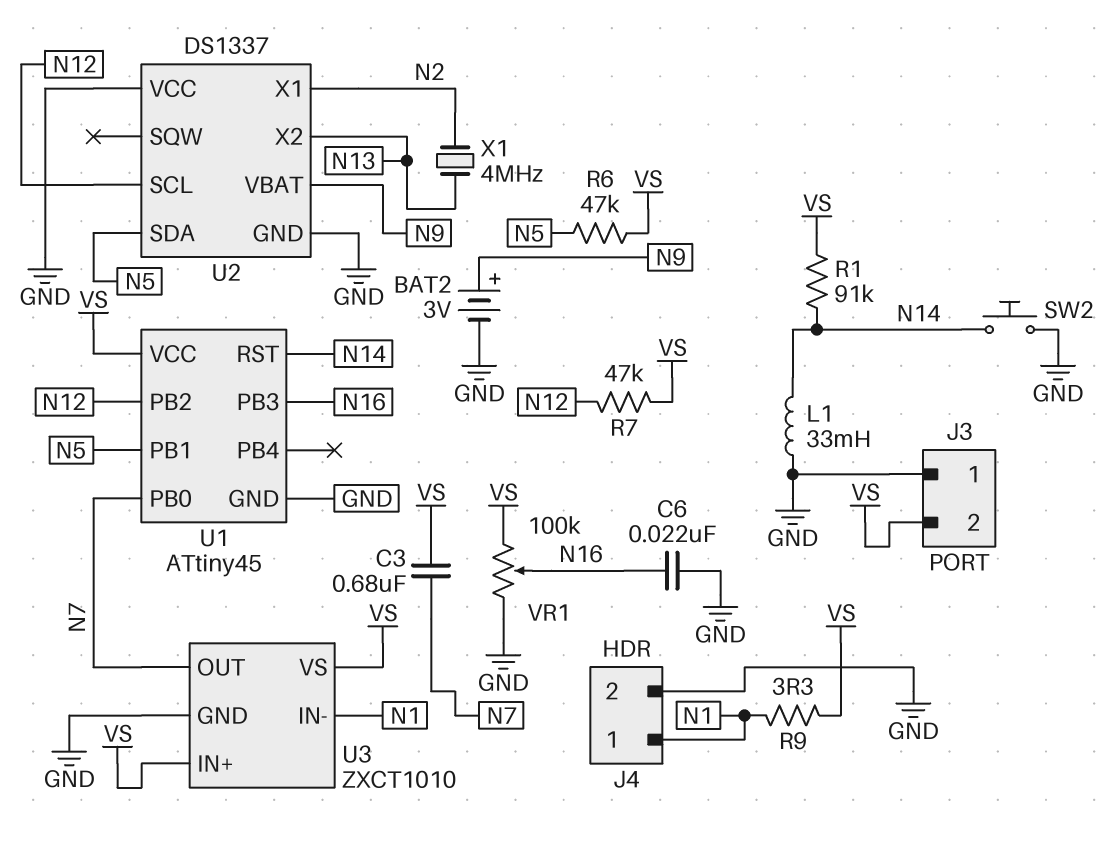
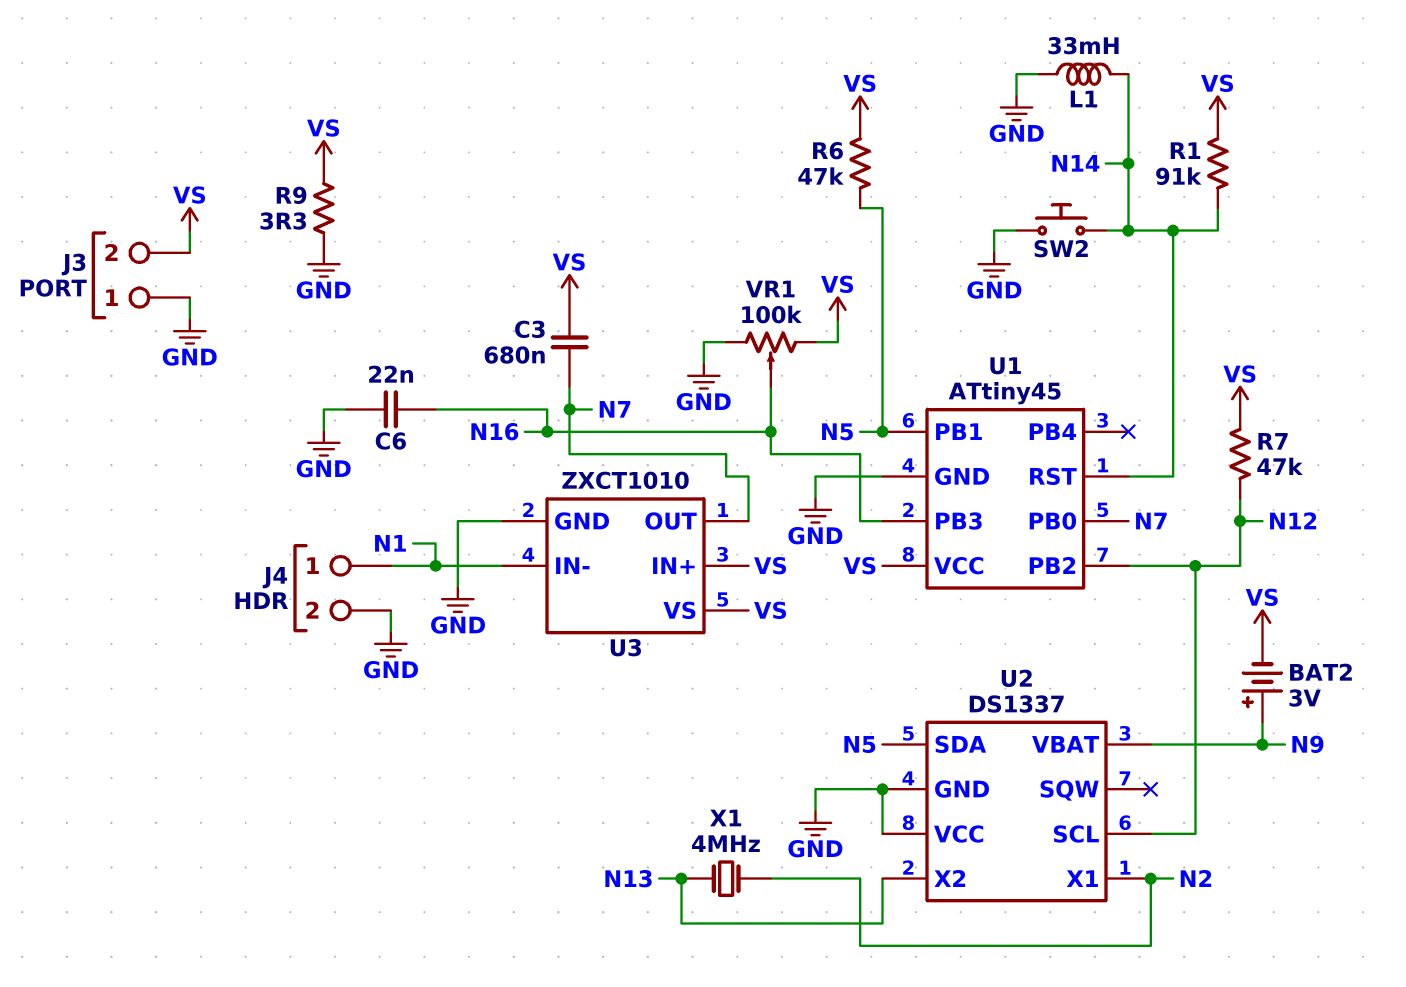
BAT2: 3V (plus N9, minus GND) -> 3V (plus N9, minus VS)
R9: 3.3 (N1, VS) -> 3.3 (GND, VS)

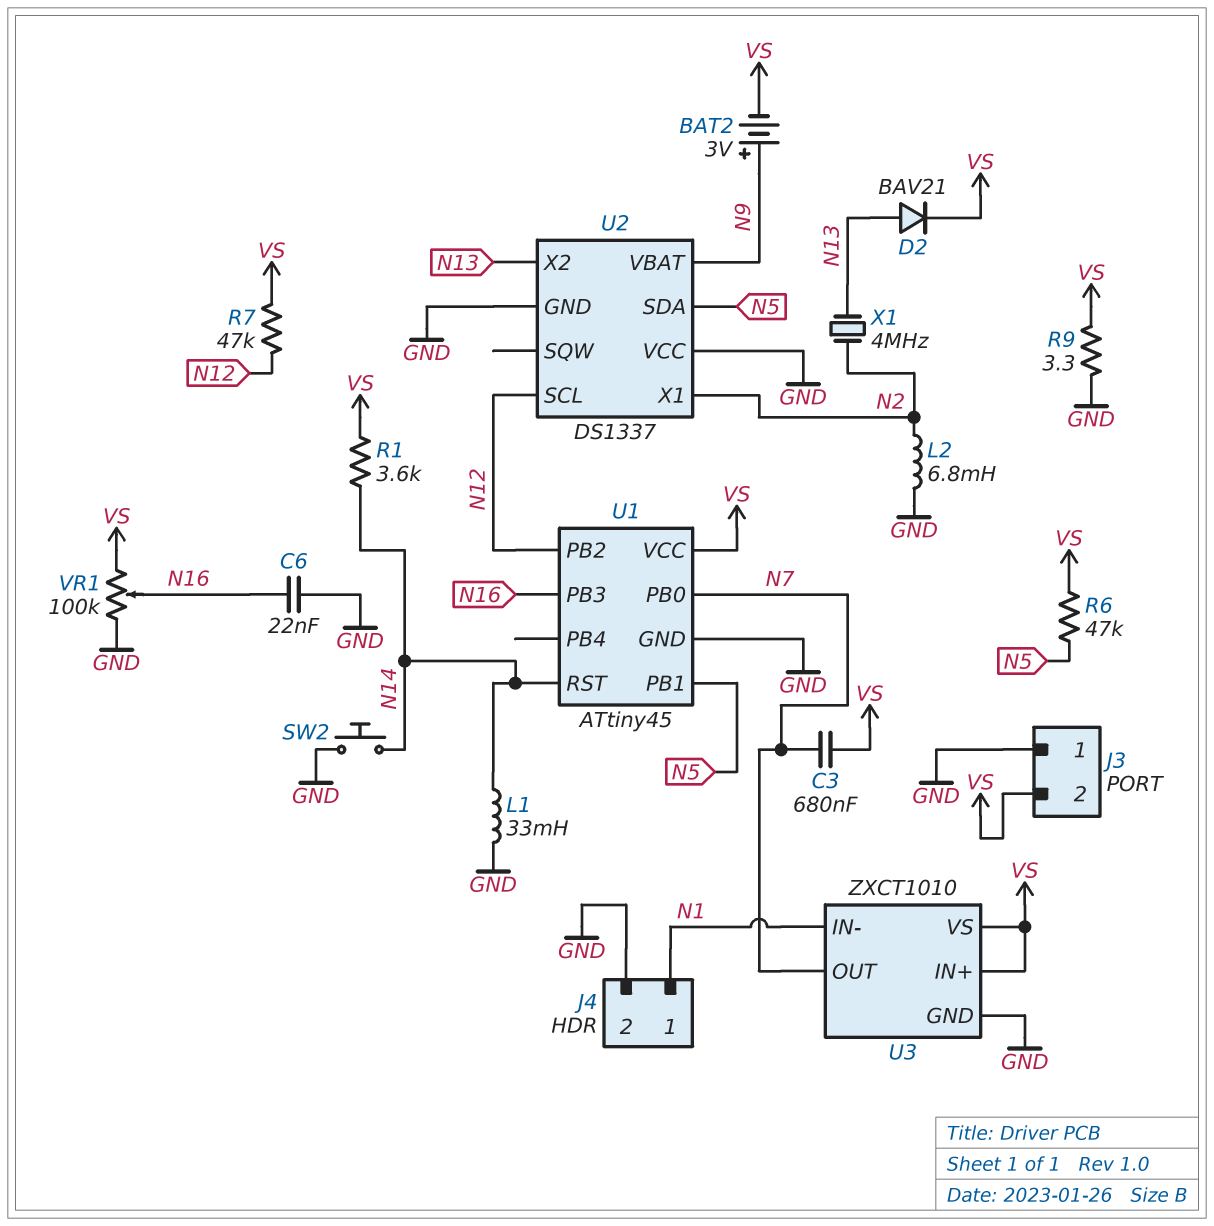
D2: none -> diode BAV21 (A N13, K VS)
L2: none -> 6.8mH (GND, N2)
R1: 91k (N14, VS) -> 3.6k (N14, VS)

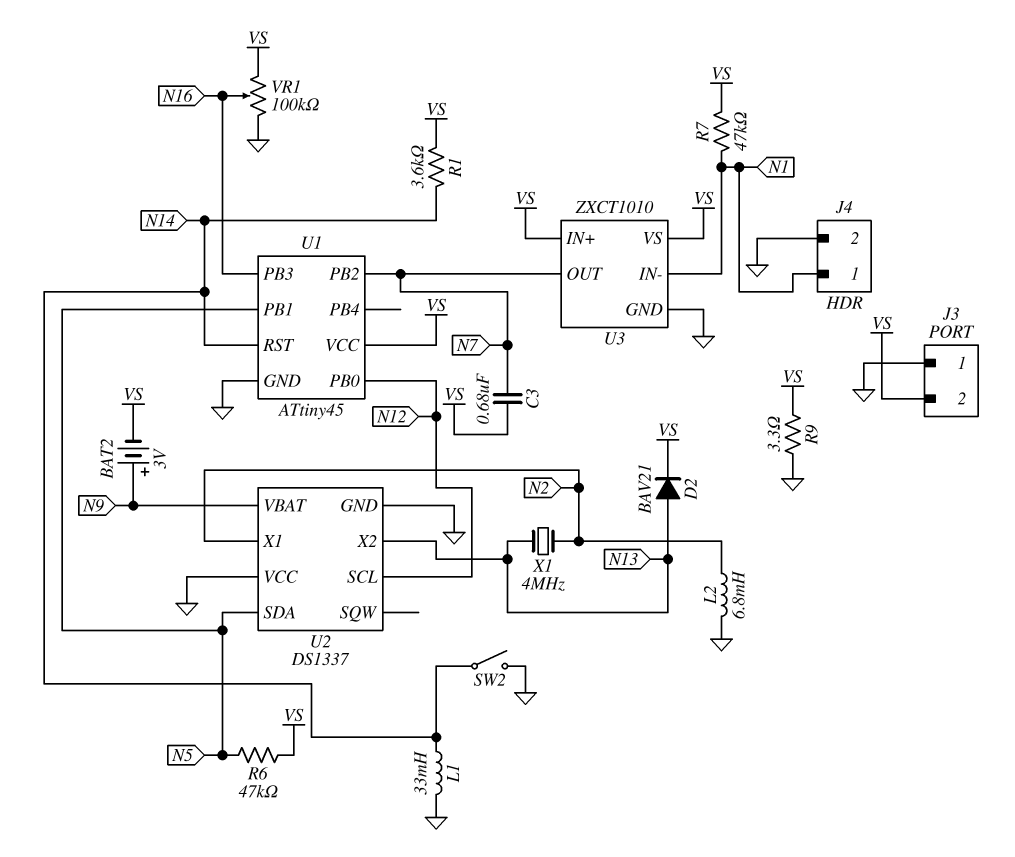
C6: 22nF (GND, N16) -> none
R7: 47k (N12, VS) -> 47k (N1, VS)
SW2: button (GND, N14) -> switch (GND, N14)
U1 pin PB0: N7 -> N12
U1 pin PB2: N12 -> N7

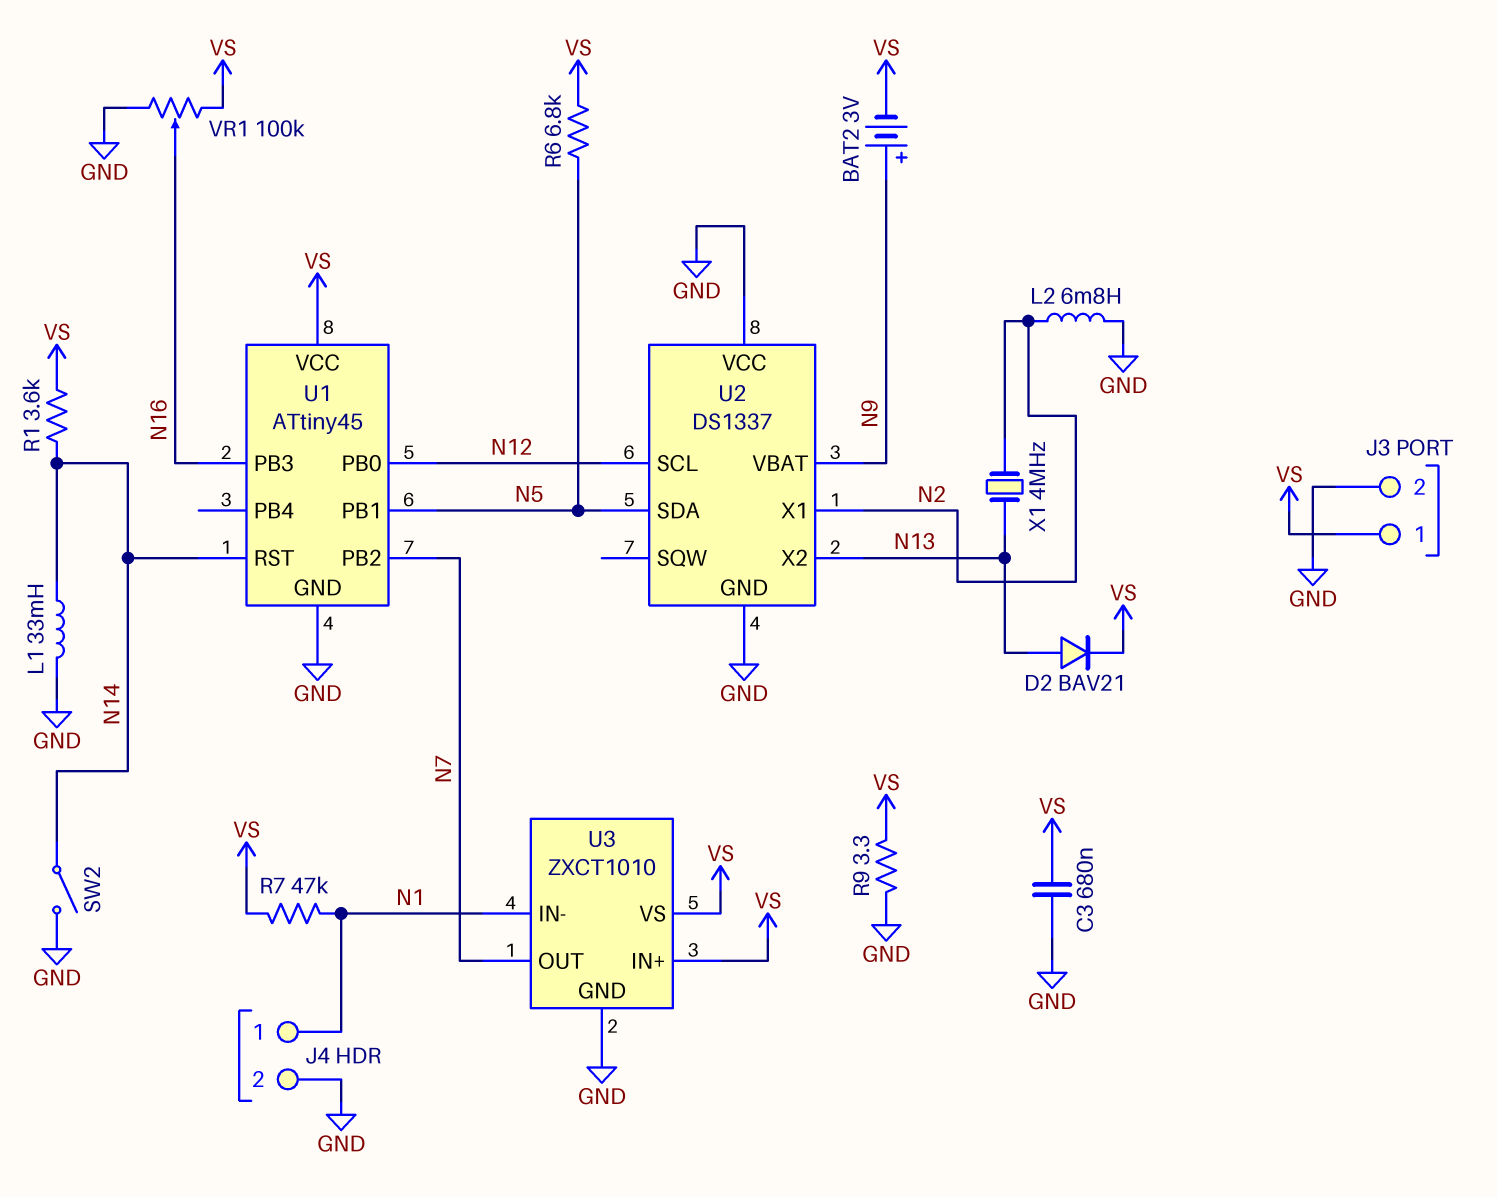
C3: 680nF (N7, VS) -> 680nF (GND, VS)
J3 pin 1: GND -> VS
J3 pin 2: VS -> GND
R6: 47k (N5, VS) -> 6.8k (N5, VS)

